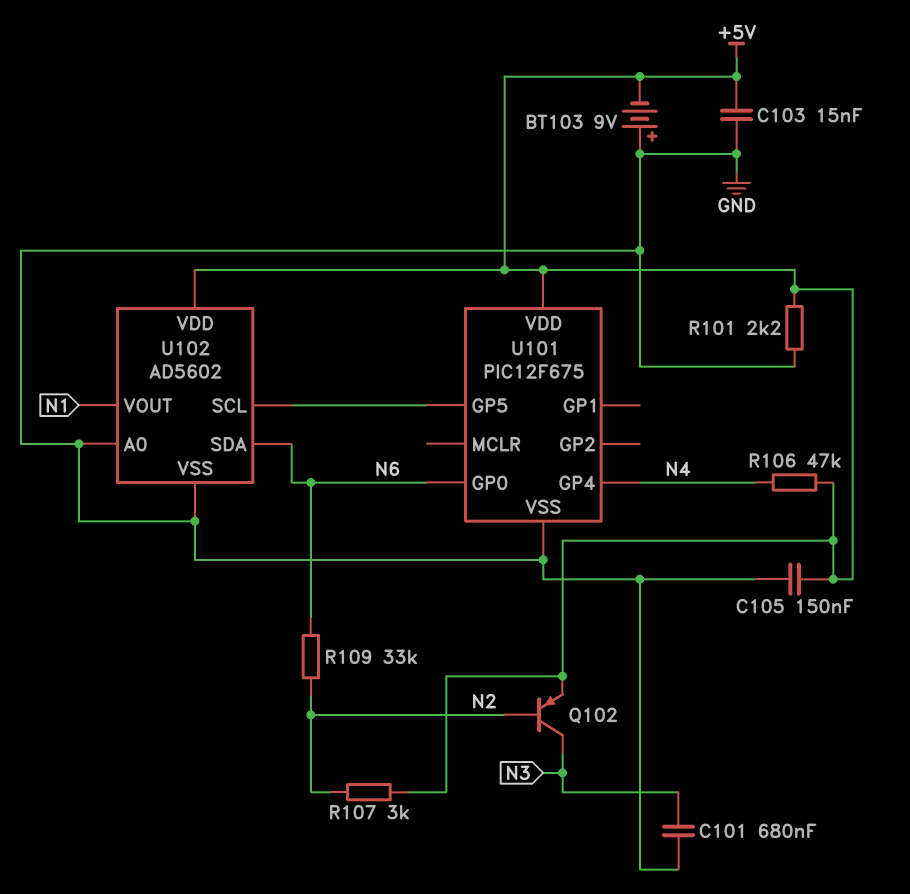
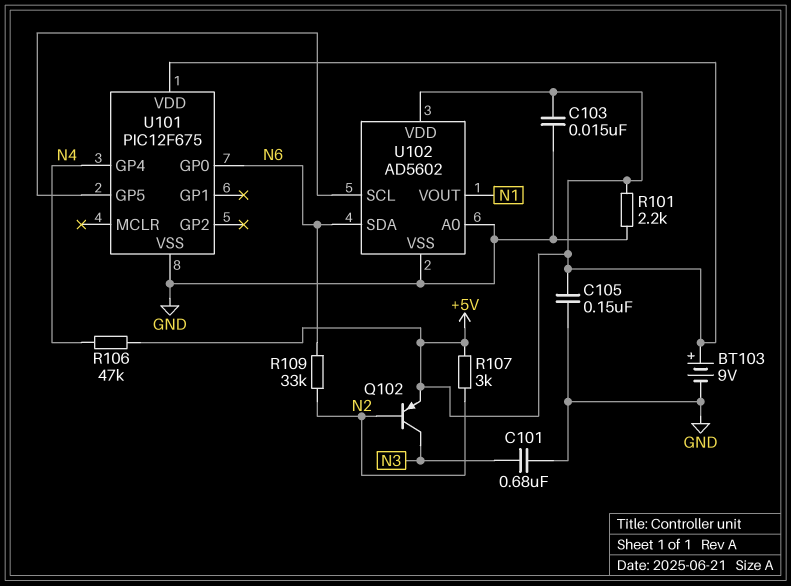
BT103: 9V (plus GND, minus +5V) -> 9V (plus +5V, minus GND)

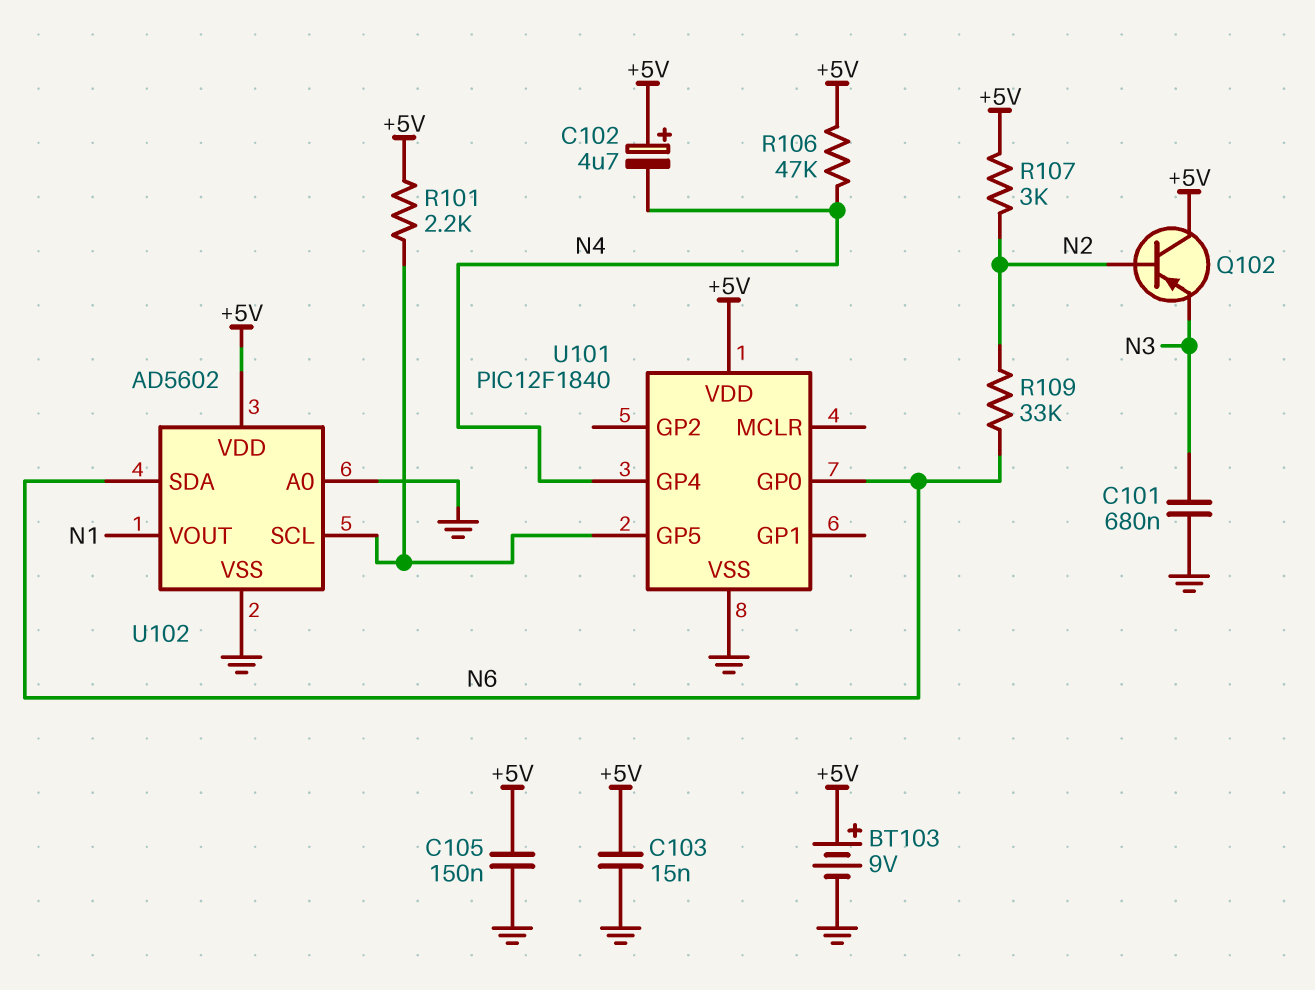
C102: none -> 4.7uF (plus +5V, minus N4)
Q102: PNP (B N2, C N3, E +5V) -> PNP (B N2, C +5V, E N3)
R101: 2.2k (+5V, GND) -> 2.2k (+5V, U101/GP5)
U101: PIC12F675 -> PIC12F1840

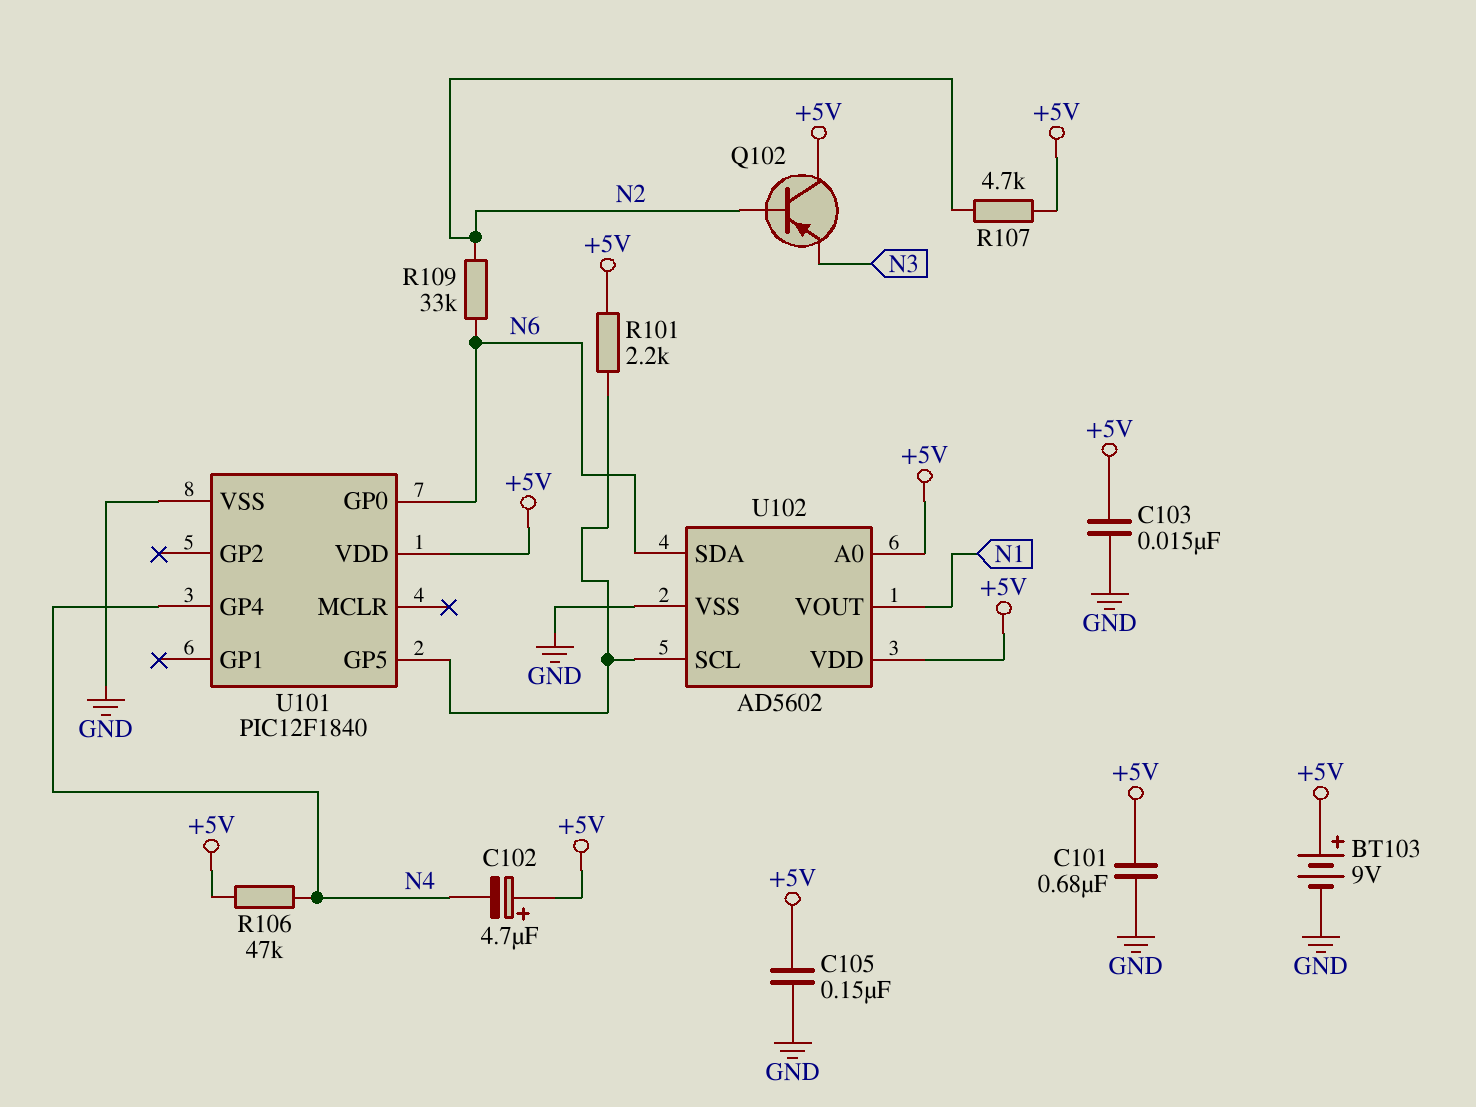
C101: 680nF (GND, N3) -> 680nF (+5V, GND)
R107: 3k (+5V, N2) -> 4.7k (+5V, N2)
U102 pin A0: GND -> +5V

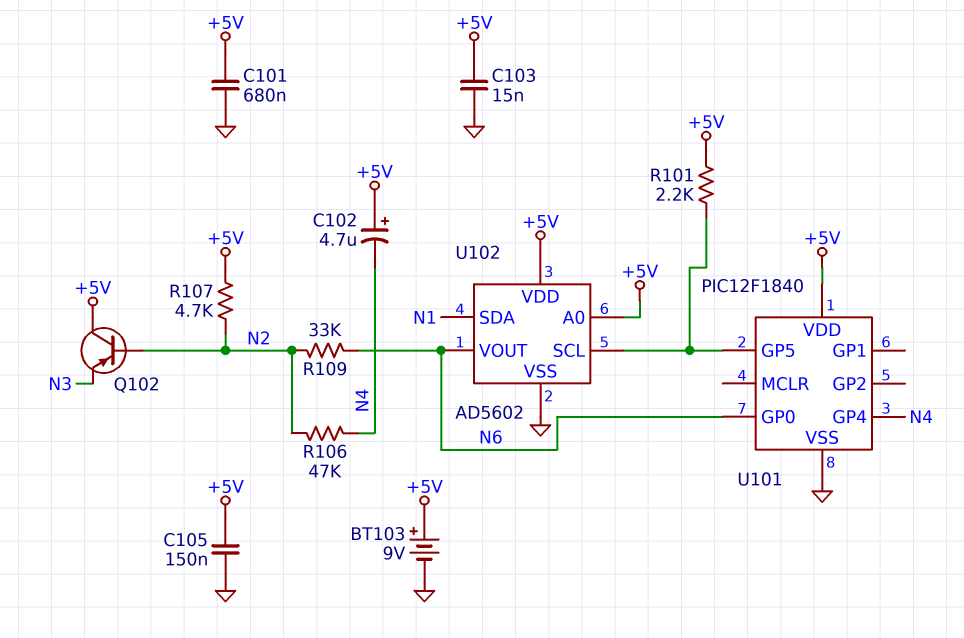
R106: 47k (+5V, N4) -> 47k (N2, N4)
U102 pin SDA: N6 -> N1
U102 pin VOUT: N1 -> N6

